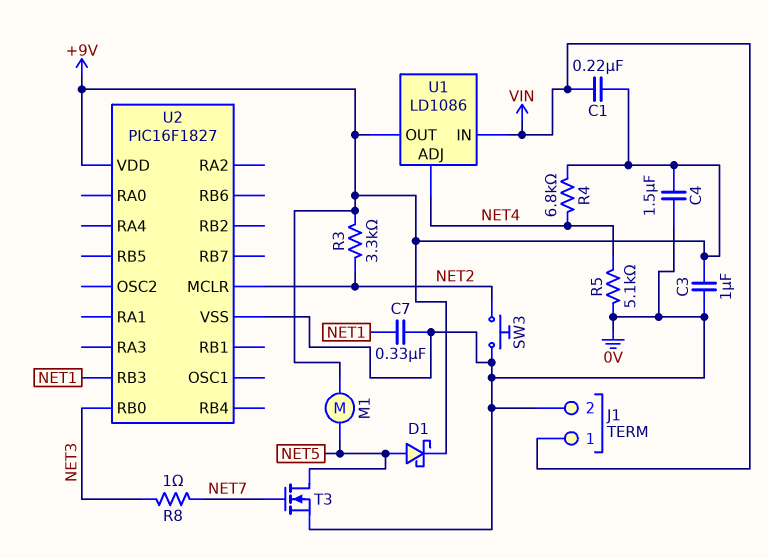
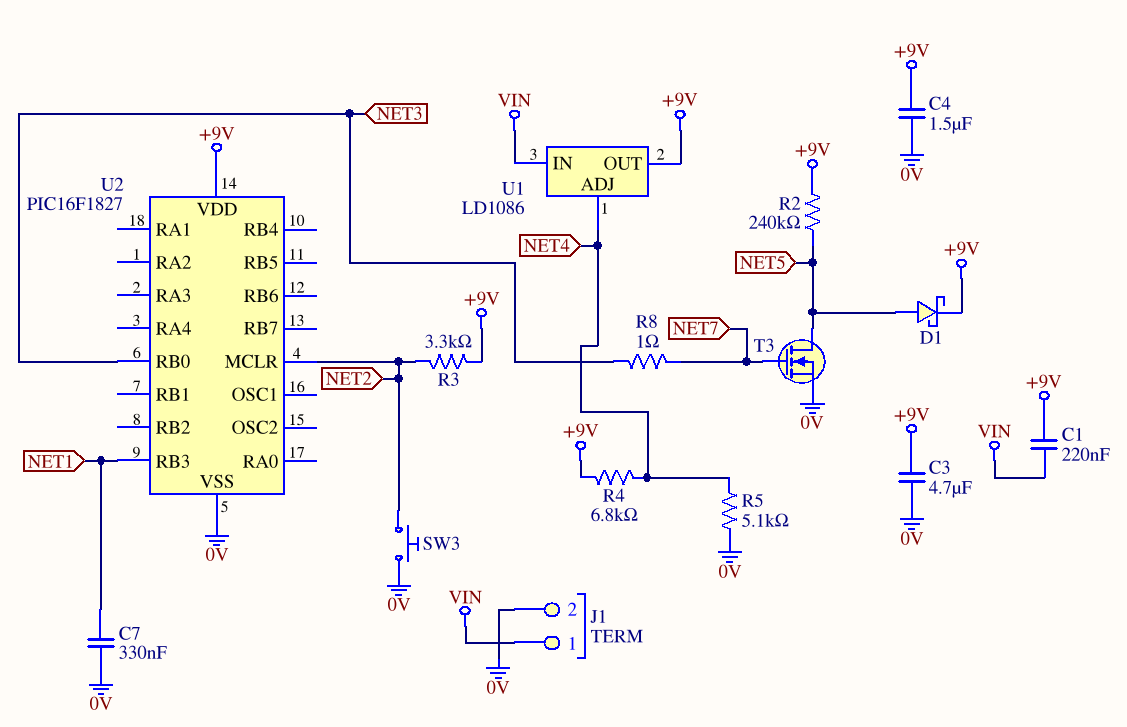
C3: 1uF (+9V, 0V) -> 4.7uF (+9V, 0V)
M1: motor (+9V, NET5) -> none
R2: none -> 240k (+9V, NET5)

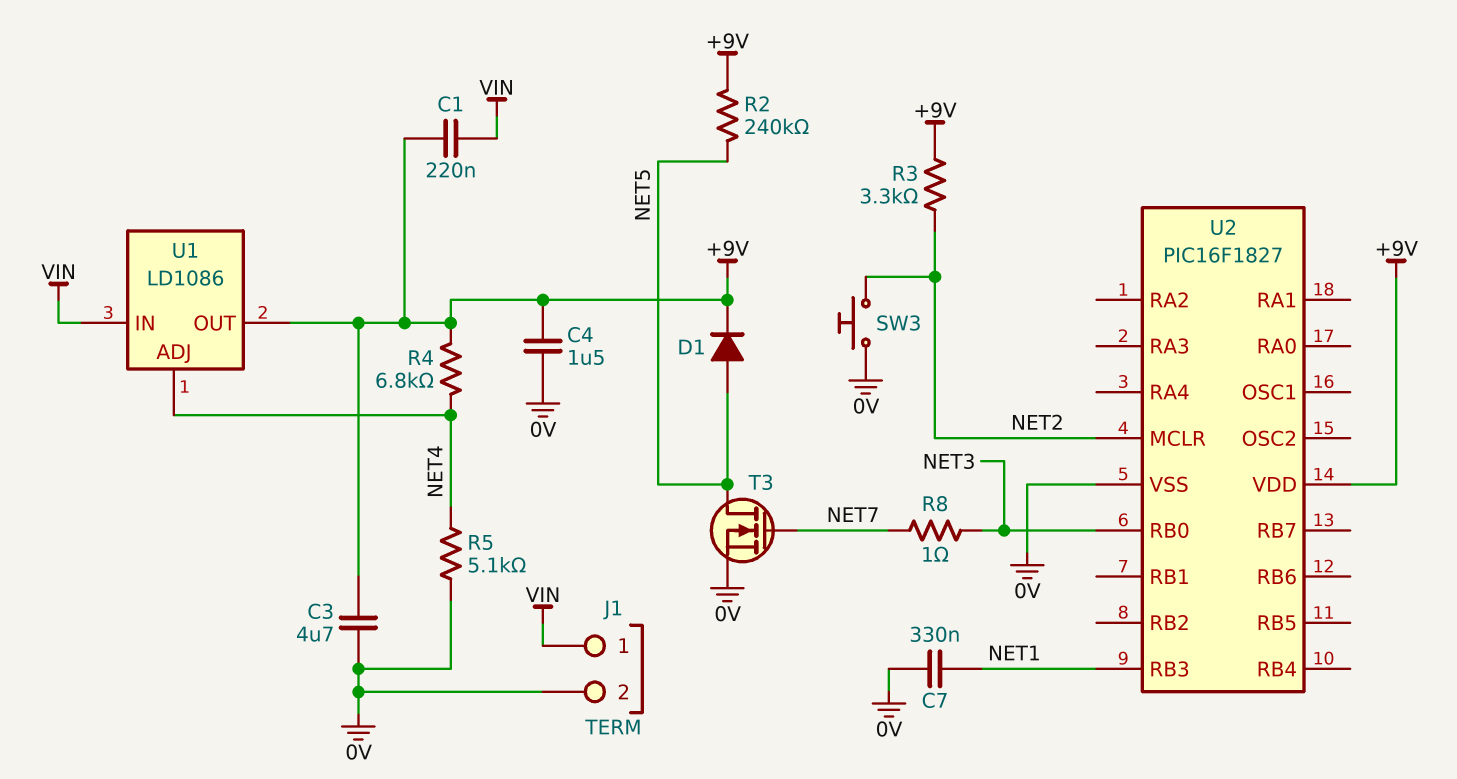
D1: schottky (A NET5, K +9V) -> diode (A NET5, K +9V)

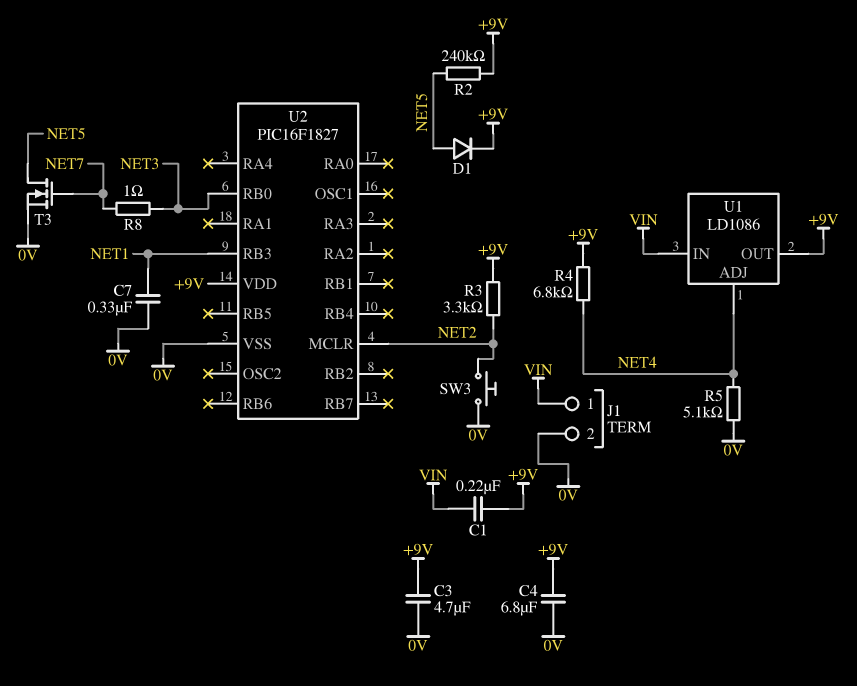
C4: 1.5uF (+9V, 0V) -> 6.8uF (+9V, 0V)

